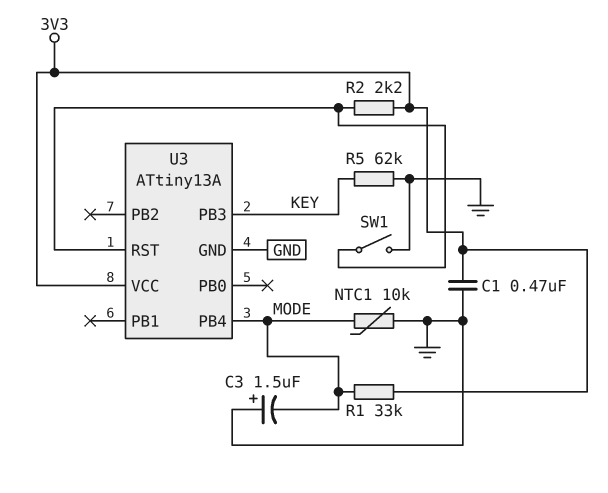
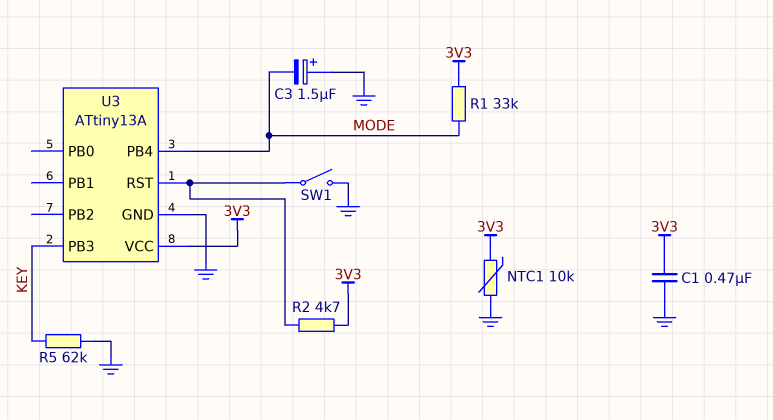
NTC1: 10k (GND, MODE) -> 10k (3V3, GND)
R2: 2.2k (3V3, U3/RST) -> 4.7k (3V3, U3/RST)

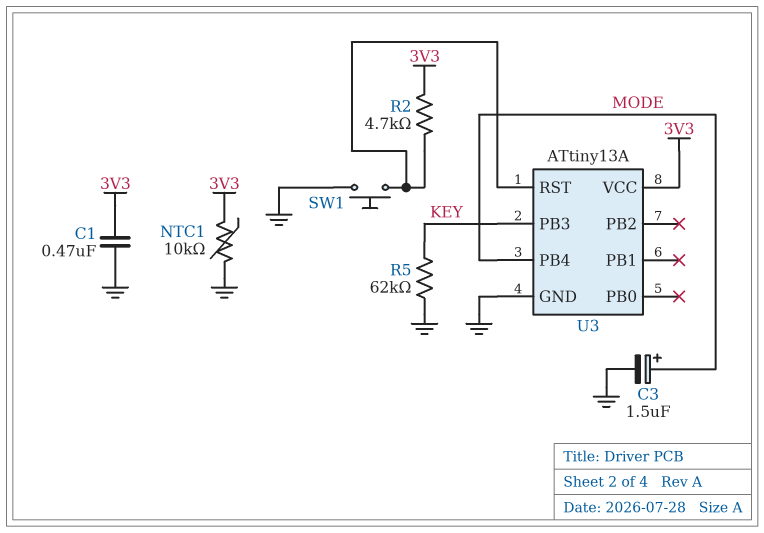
C3: 1.5uF (plus GND, minus MODE) -> 1.5uF (plus MODE, minus GND)
R1: 33k (3V3, MODE) -> none
SW1: switch (GND, U3/RST) -> button (GND, U3/RST)

